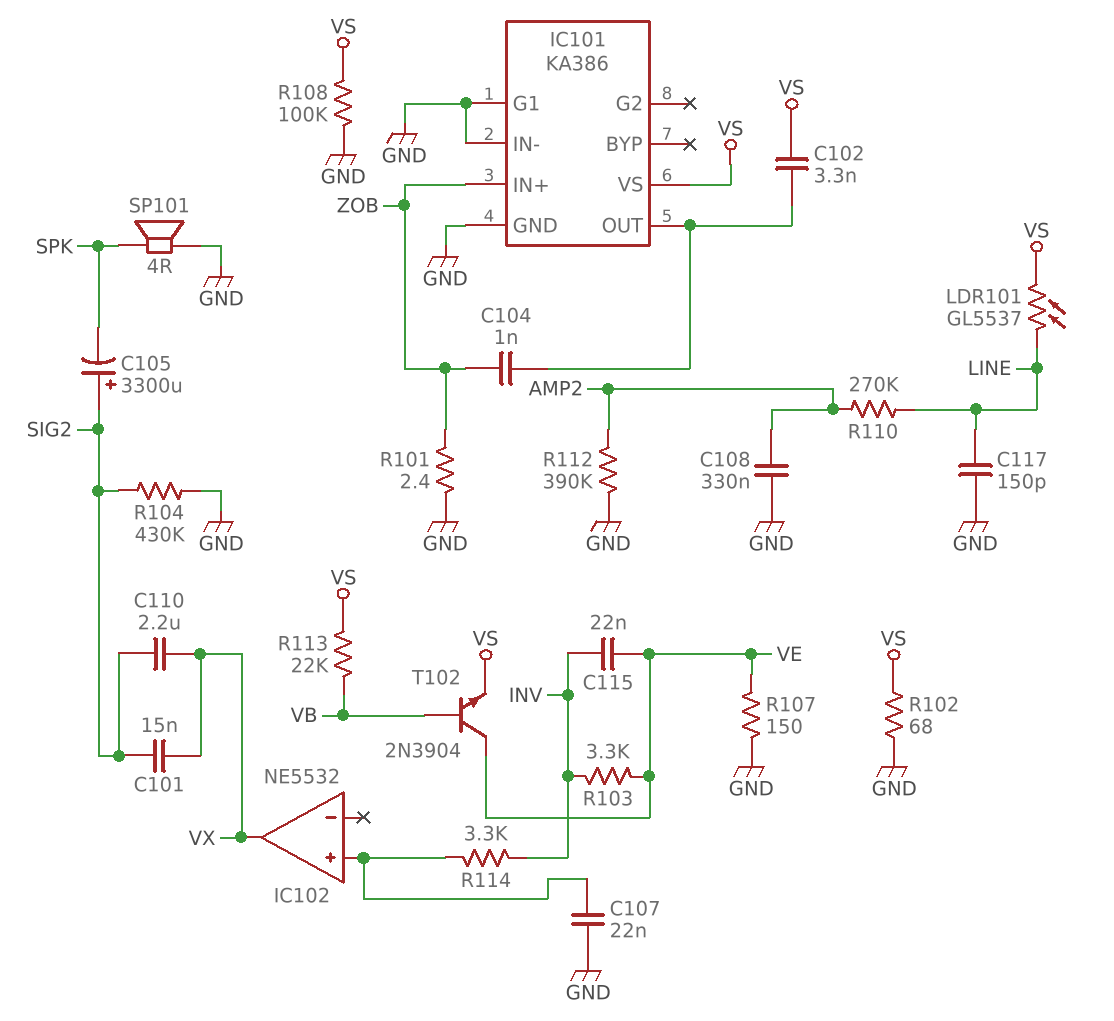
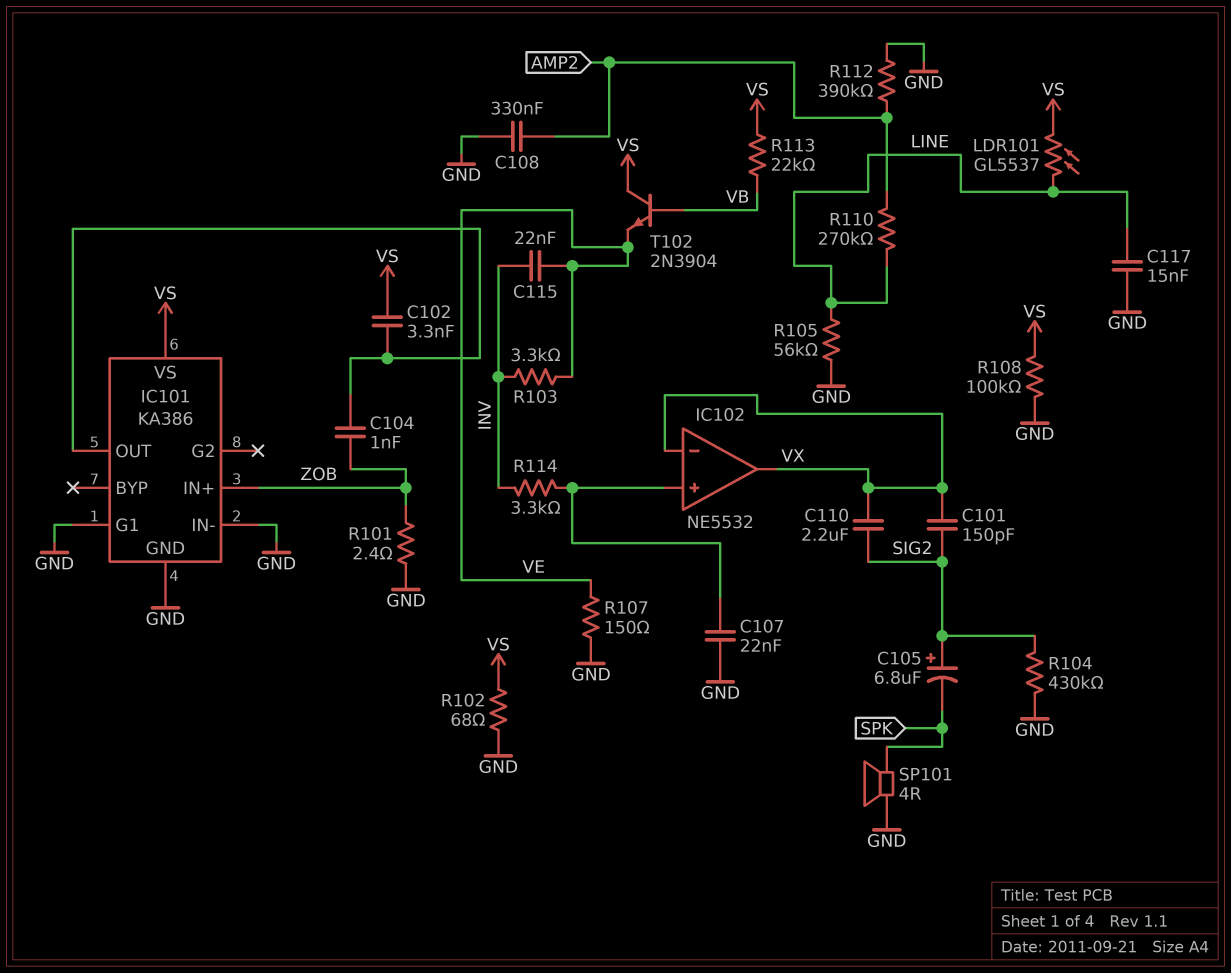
C101: 15nF (SIG2, VX) -> 150pF (SIG2, VX)
C105: 3300uF (plus SIG2, minus SPK) -> 6.8uF (plus SIG2, minus SPK)
C117: 150pF (GND, LINE) -> 15nF (GND, LINE)
IC102 pin in-: none -> VX
R105: none -> 56k (GND, LINE)
T102: NPN 2N3904 (B VB, C VE, E VS) -> NPN 2N3904 (B VB, C VS, E VE)

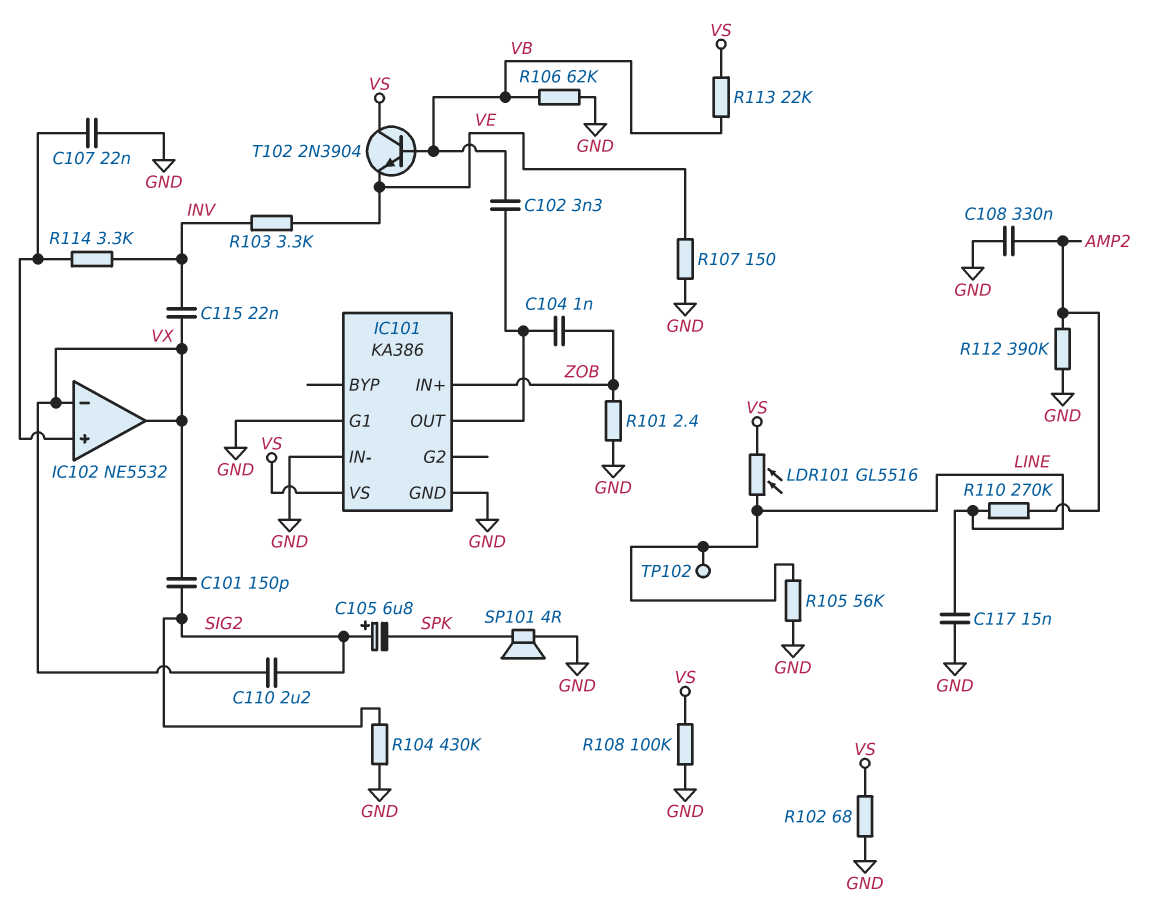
C102: 3.3nF (IC101/OUT, VS) -> 3.3nF (IC101/OUT, VB)
C115: 22nF (INV, VE) -> 22nF (INV, VX)
LDR101: GL5537 (LINE, VS) -> GL5516 (LINE, VS)
R106: none -> 62k (GND, VB)
TP102: none -> test point (LINE)

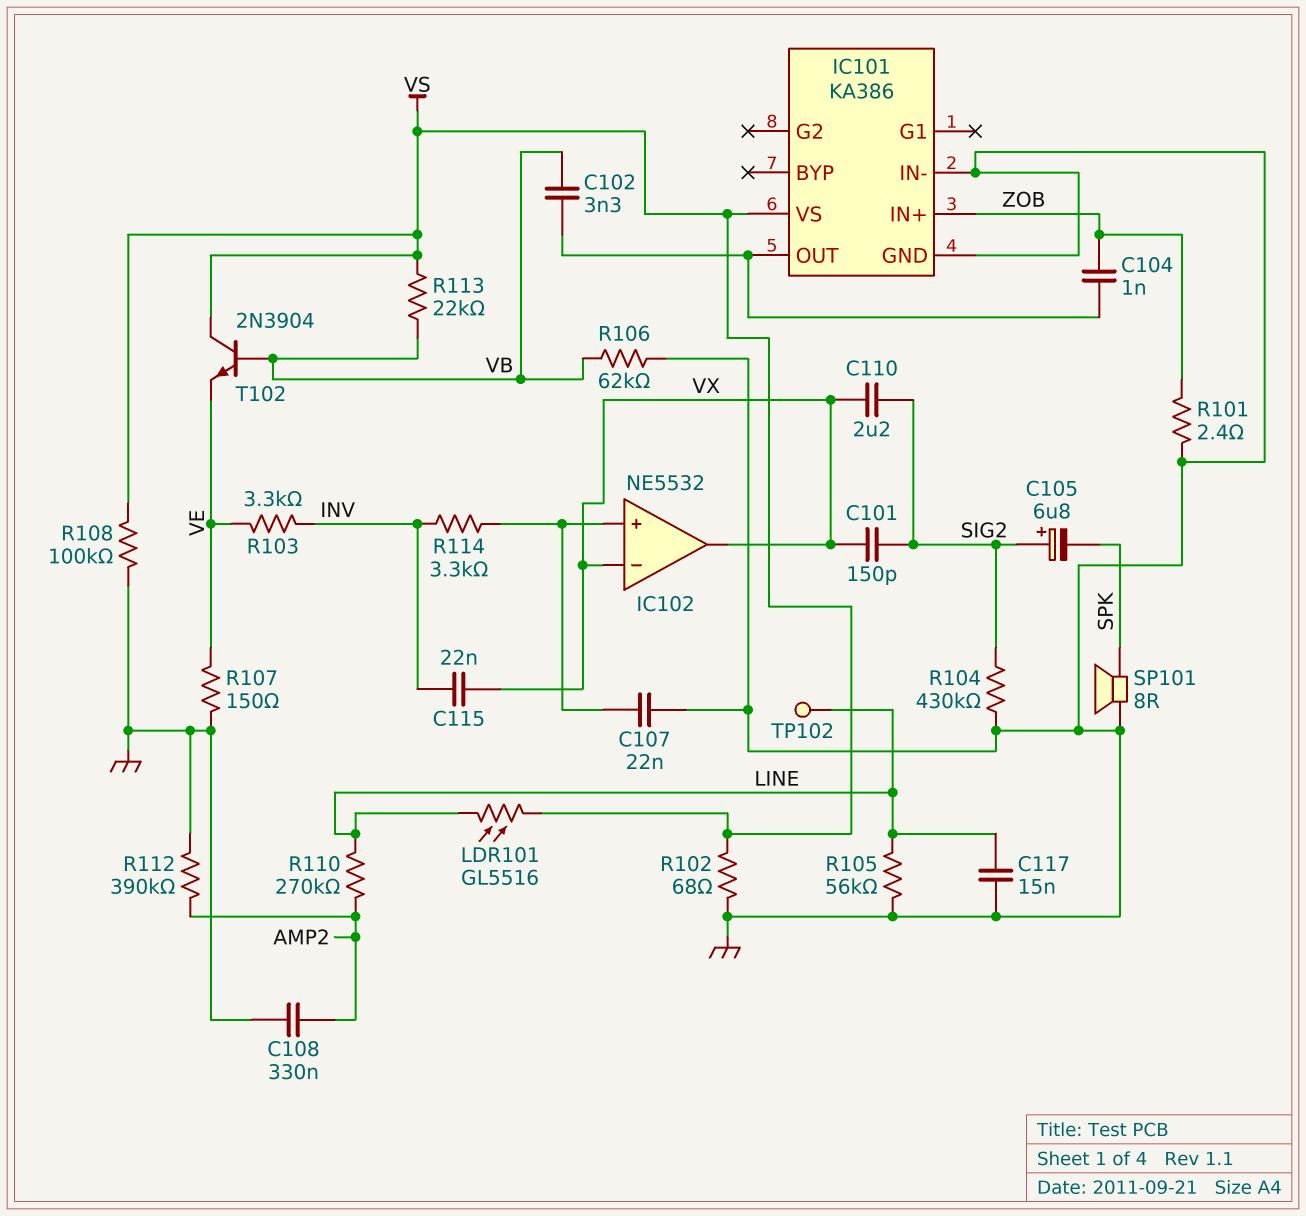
IC101 pin G1: GND -> none
SP101: speaker 4R (GND, SPK) -> speaker 8R (GND, SPK)

